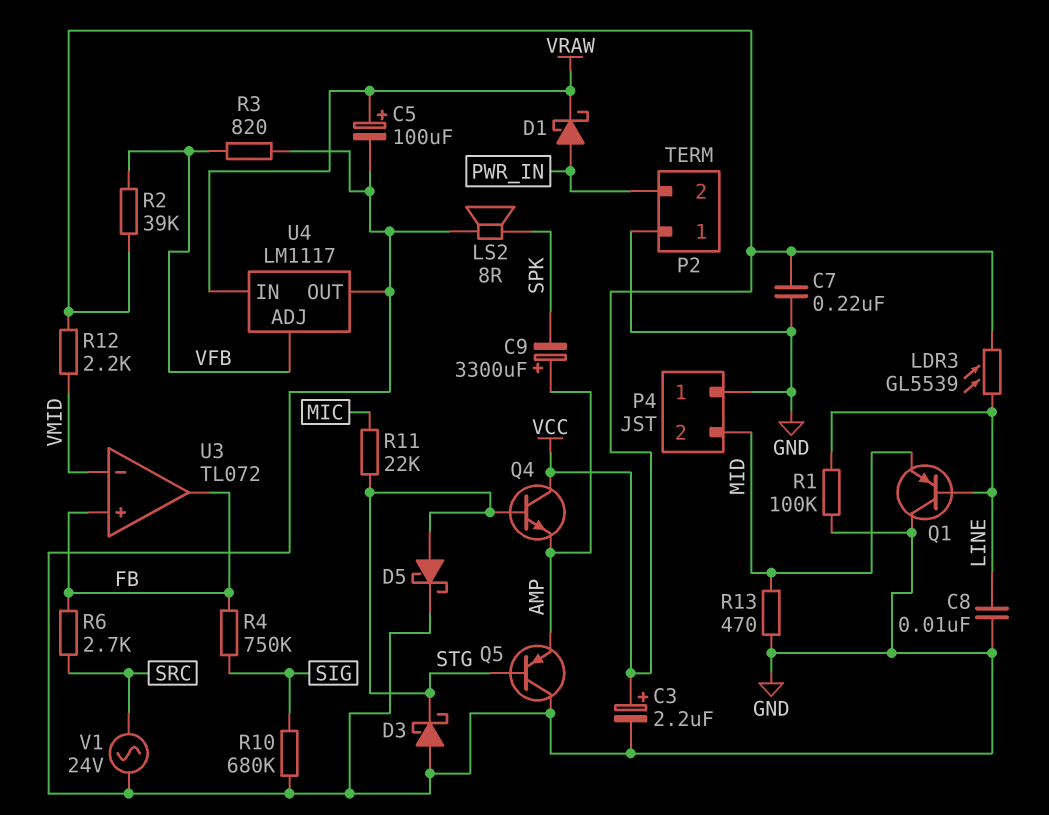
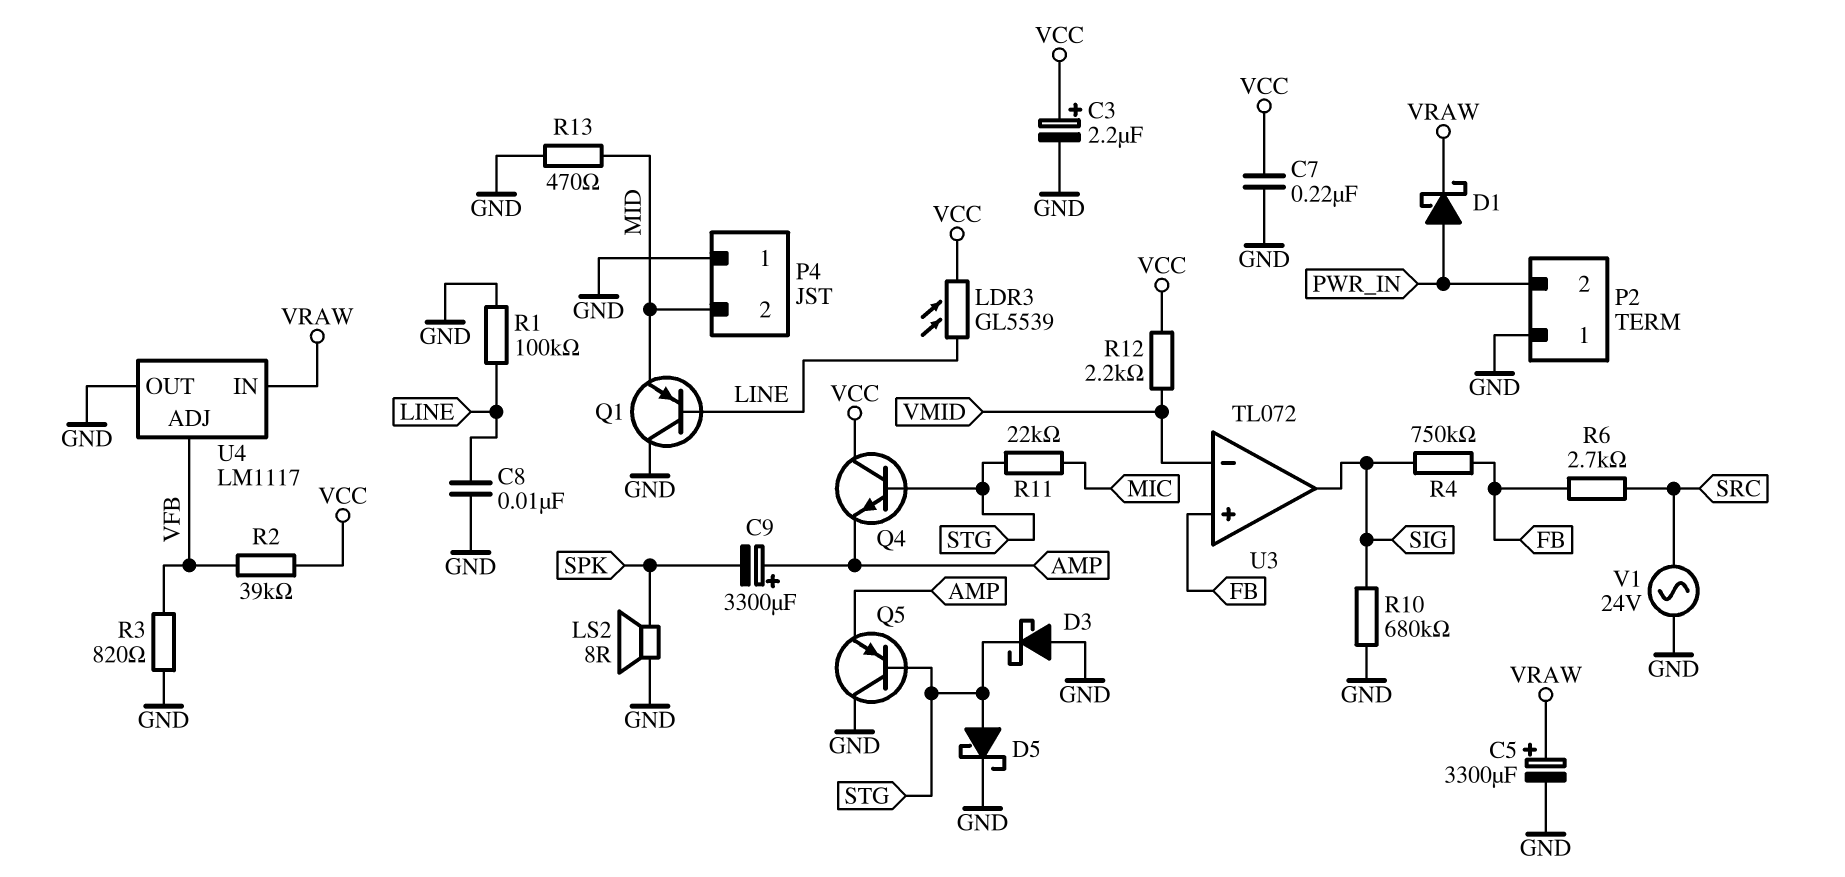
C5: 100uF (plus VRAW, minus GND) -> 3300uF (plus VRAW, minus GND)
U3 pin out: FB -> SIG

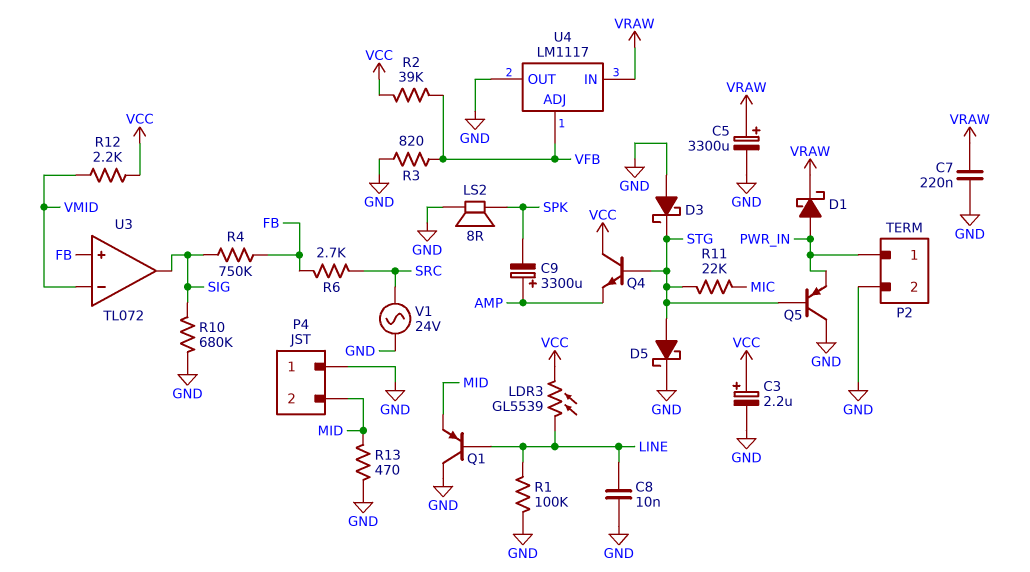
C7: 220nF (GND, VCC) -> 220nF (GND, VRAW)
P2 pin 1: GND -> PWR_IN
P2 pin 2: PWR_IN -> GND
Q5: PNP (B STG, C GND, E AMP) -> PNP (B STG, C GND, E PWR_IN)

